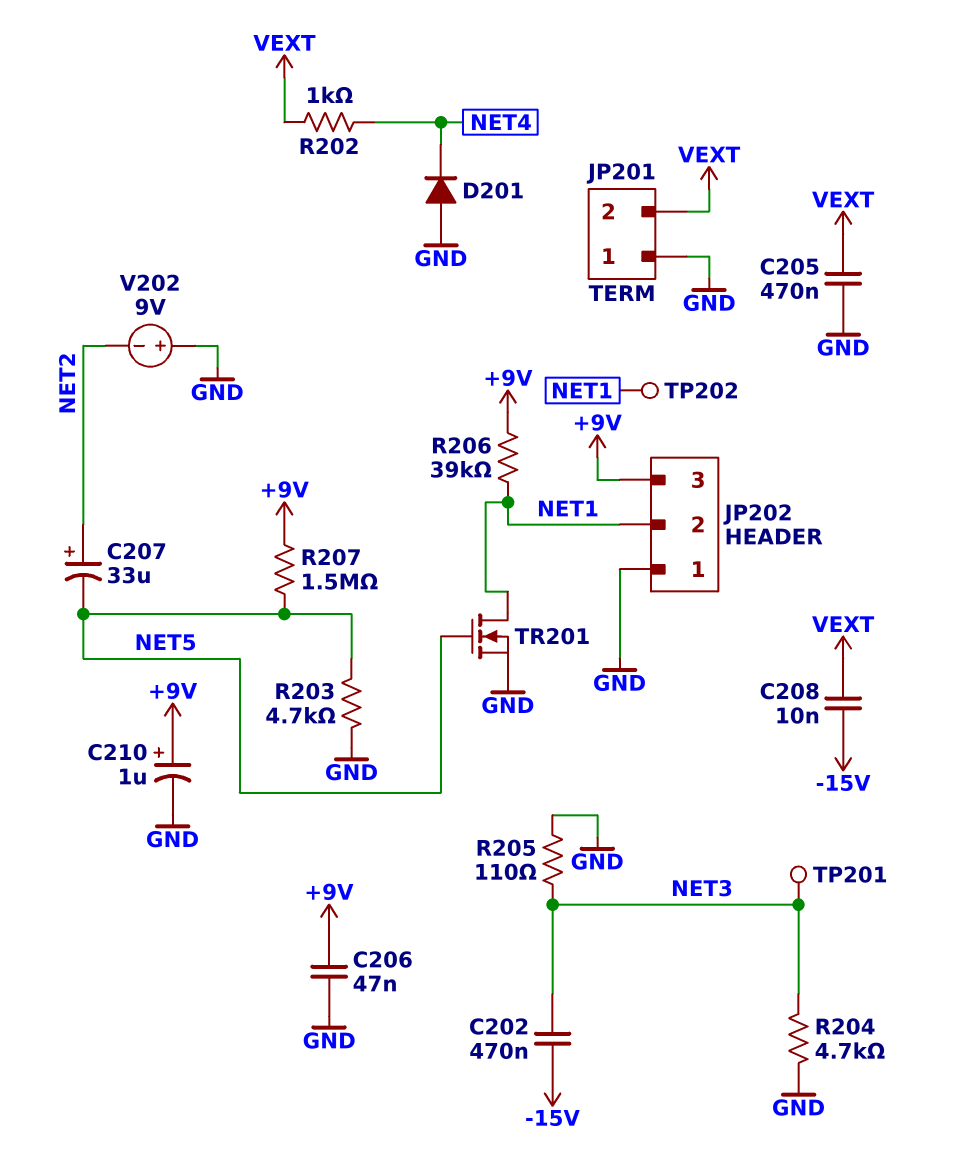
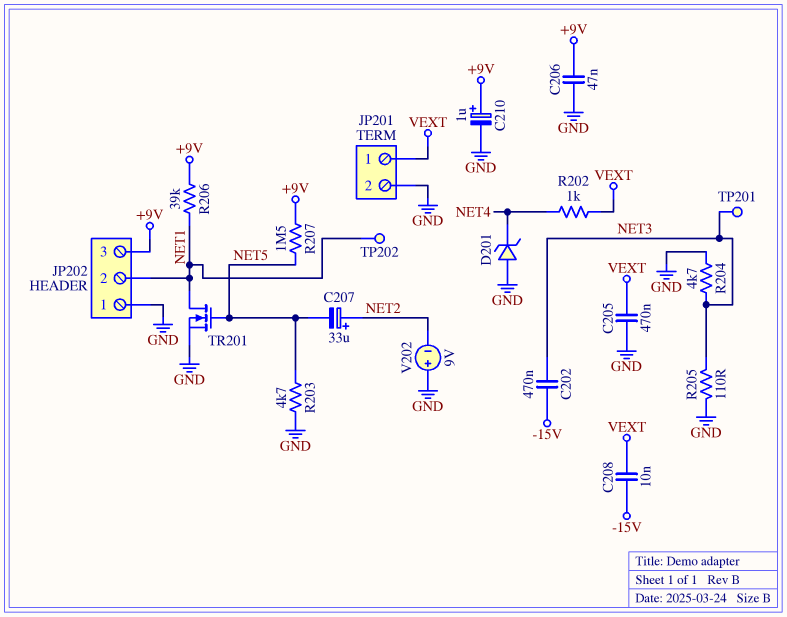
D201: diode (A GND, K NET4) -> zener (A GND, K NET4)
JP201 pin 1: GND -> VEXT
JP201 pin 2: VEXT -> GND

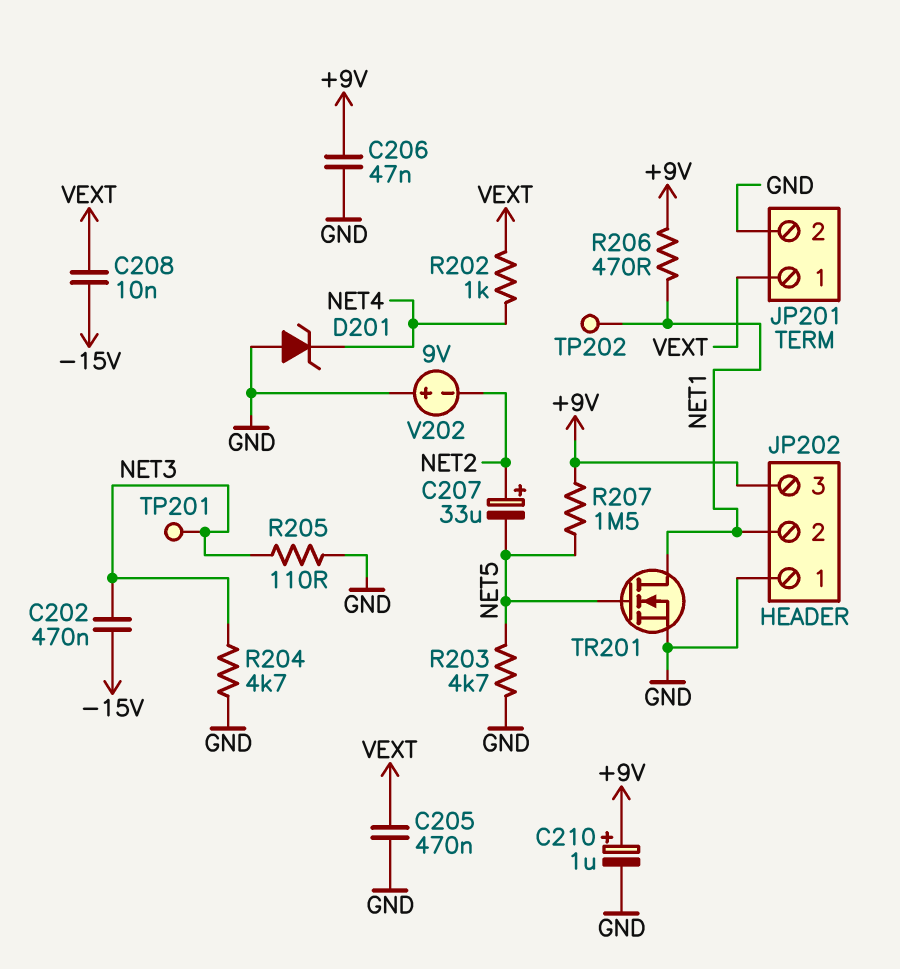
R206: 39k (+9V, NET1) -> 470 (+9V, NET1)

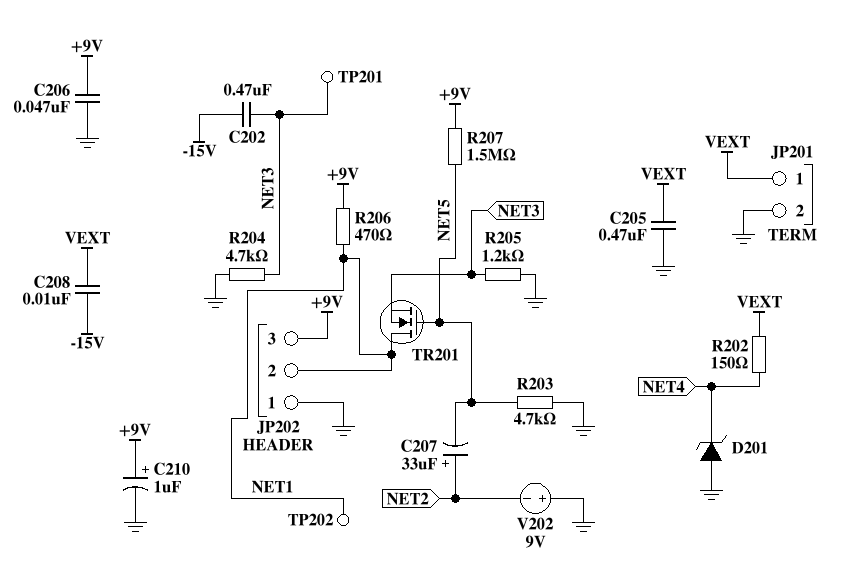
R202: 1k (NET4, VEXT) -> 150 (NET4, VEXT)
R205: 110 (GND, NET3) -> 1.2k (GND, NET3)
TR201: NMOS (G NET5, D NET1, S GND) -> NMOS (G NET5, D NET1, S NET3)

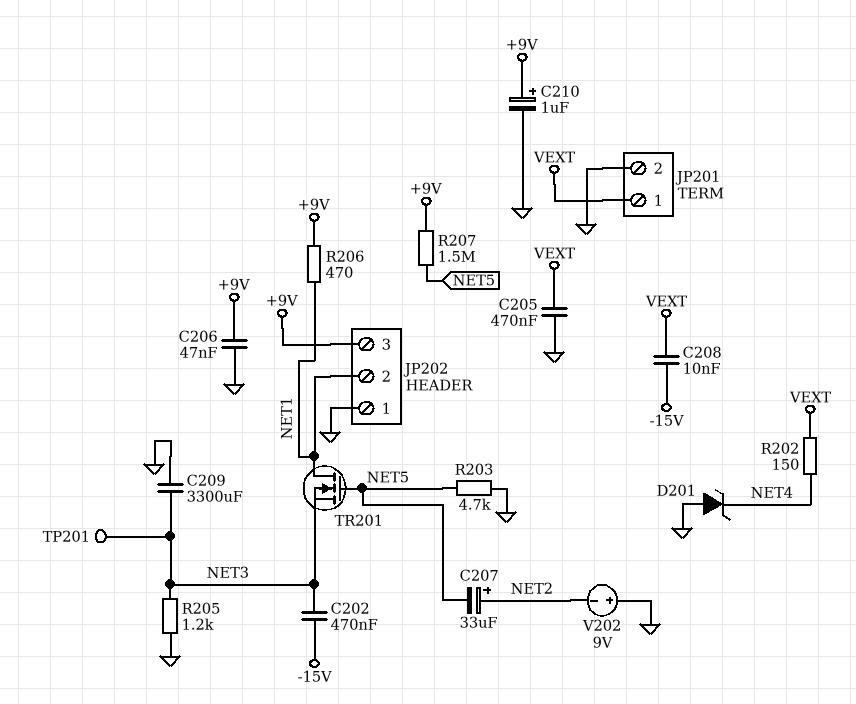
C209: none -> 3300uF (GND, NET3)
R204: 4.7k (GND, NET3) -> none
TP202: test point (NET1) -> none

